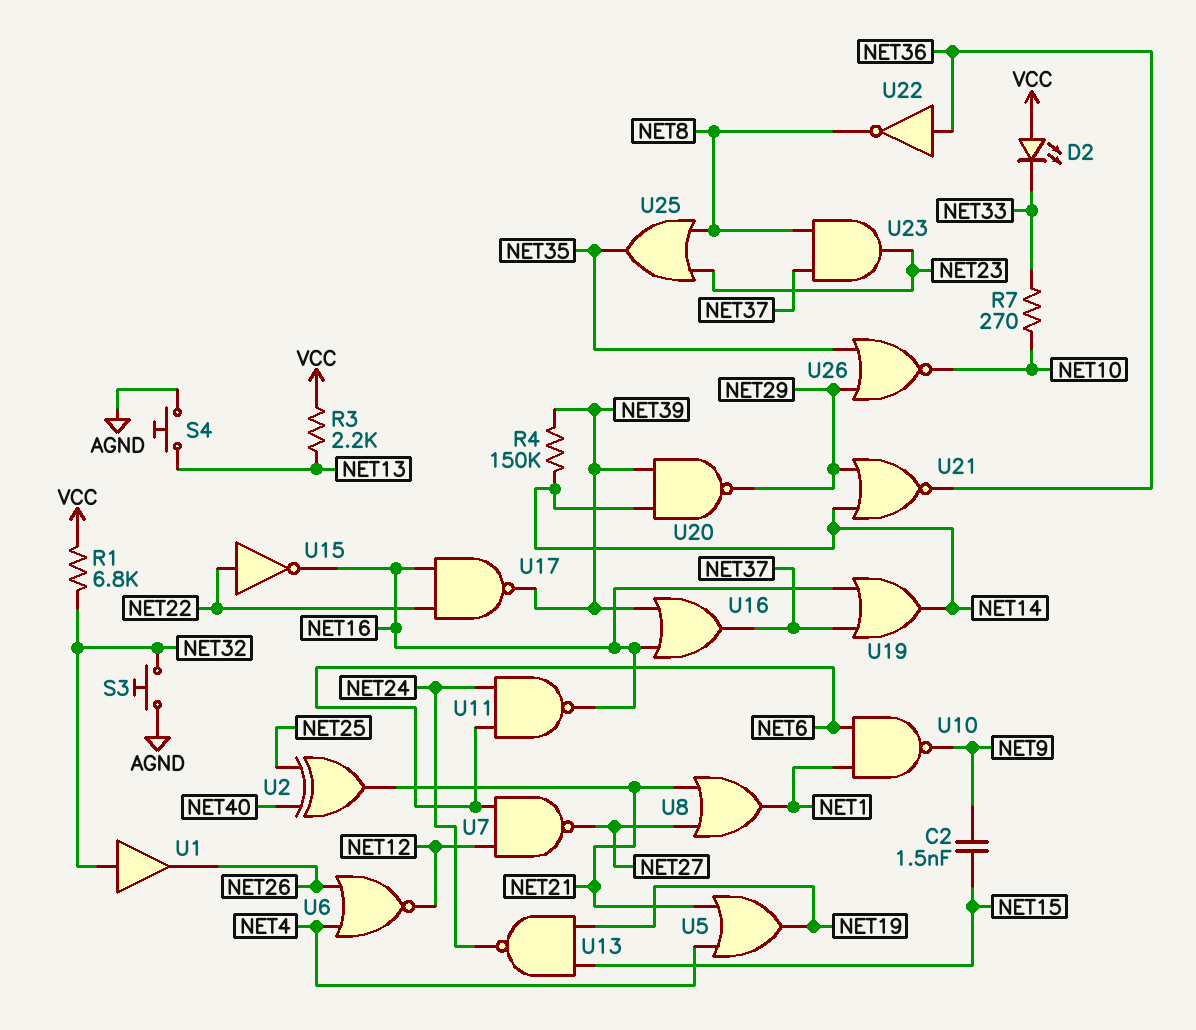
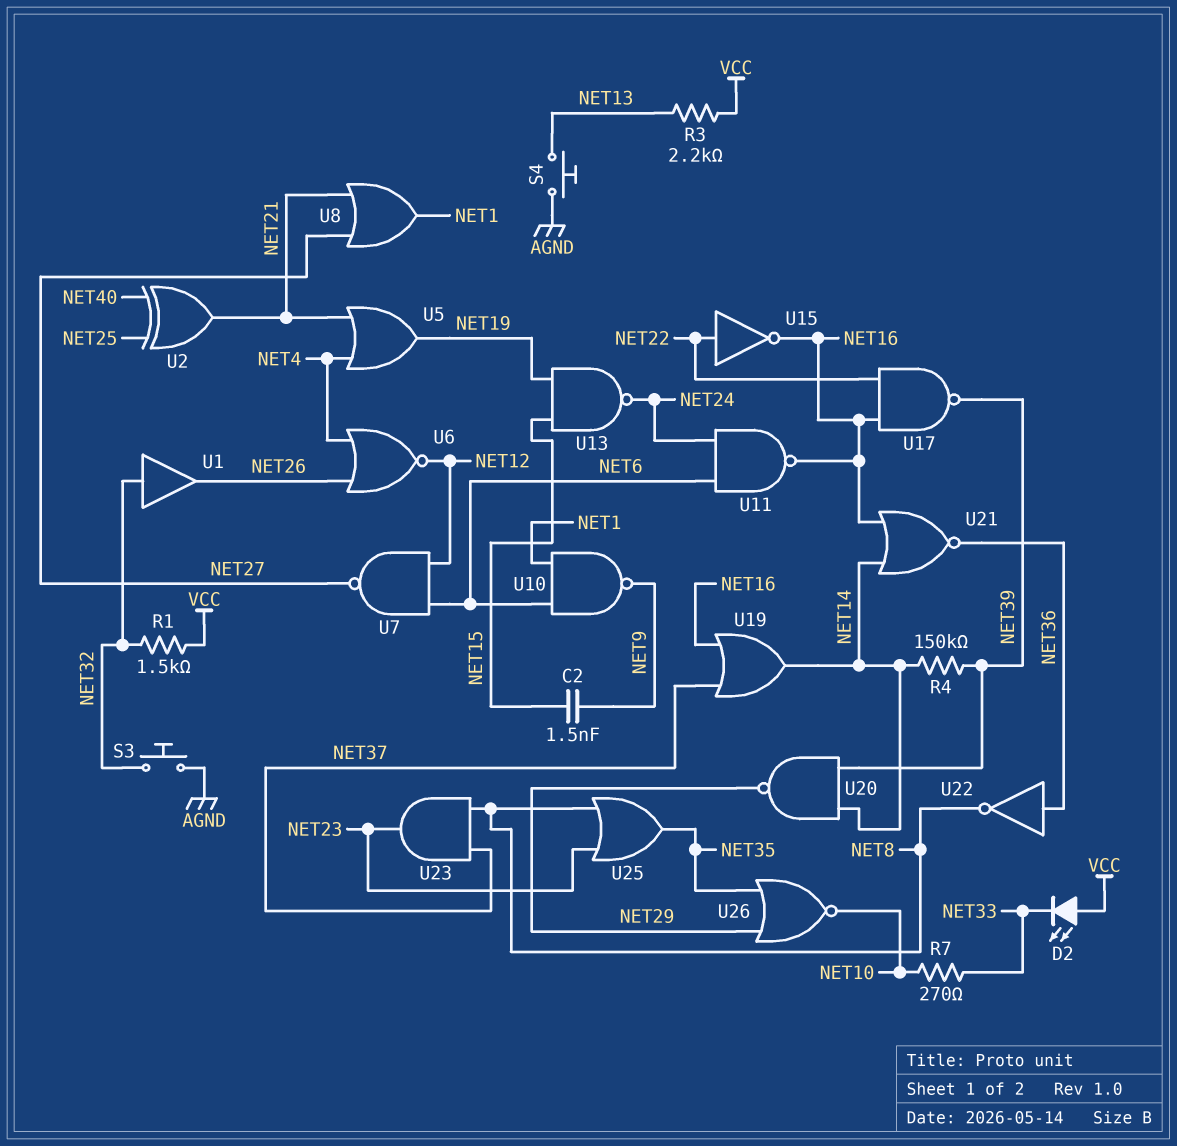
R1: 6.8k (NET32, VCC) -> 1.5k (NET32, VCC)
U16: OR (in NET16, in NET39, out NET37) -> none
U21: NOR (in NET14, in NET29, out NET36) -> NOR (in NET14, in NET16, out NET36)

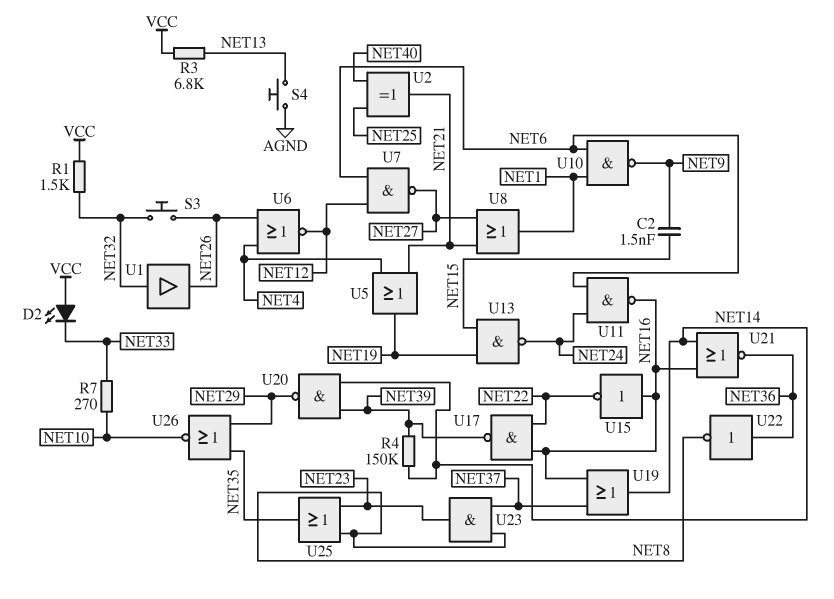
R3: 2.2k (NET13, VCC) -> 6.8k (NET13, VCC)
S3: button (AGND, NET32) -> button (NET26, NET32)
U15: NOT (in NET22, out NET16) -> NOT (in NET16, out NET22)

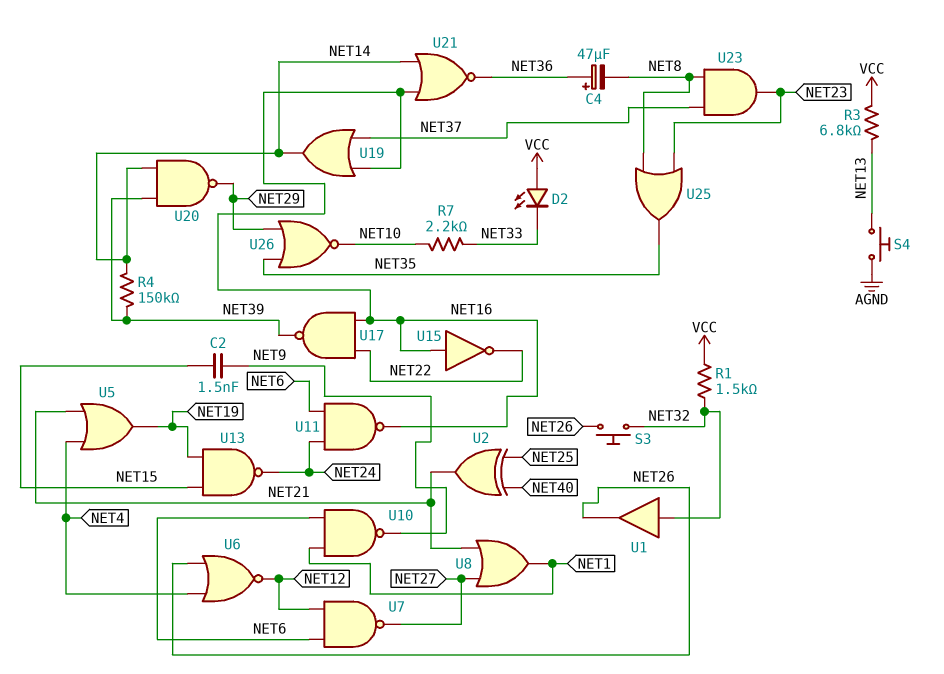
C4: none -> 47uF (plus NET36, minus NET8)
R7: 270 (NET10, NET33) -> 2.2k (NET10, NET33)
U22: NOT (in NET36, out NET8) -> none

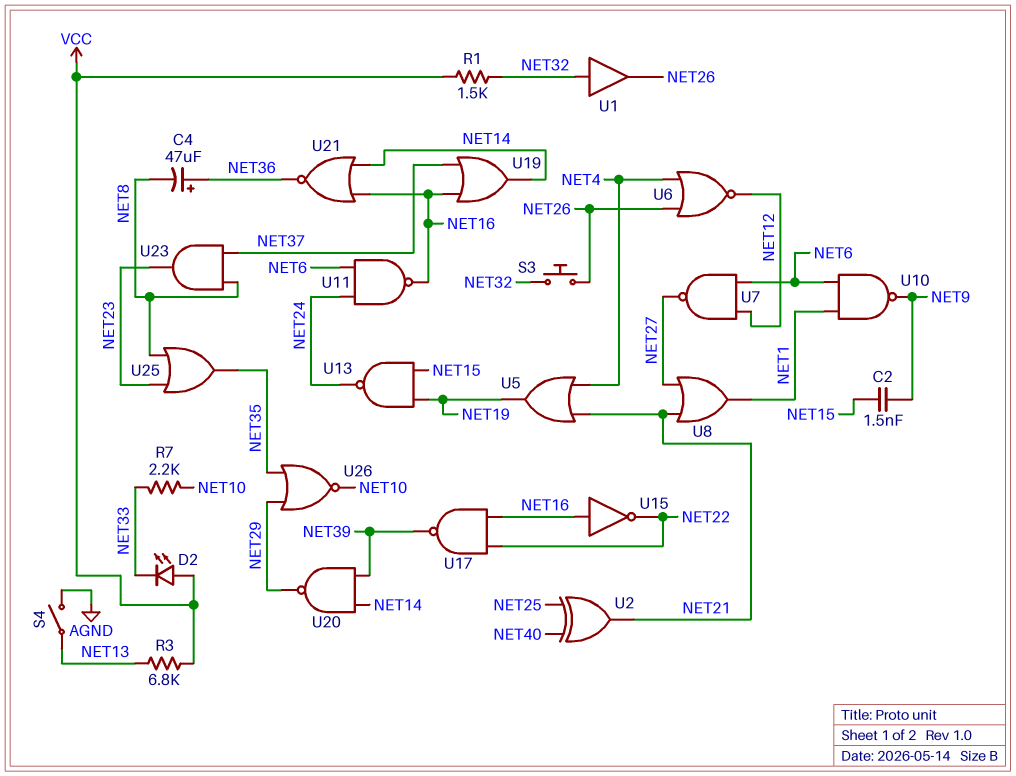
R4: 150k (NET14, NET39) -> none
S4: button (AGND, NET13) -> switch (AGND, NET13)

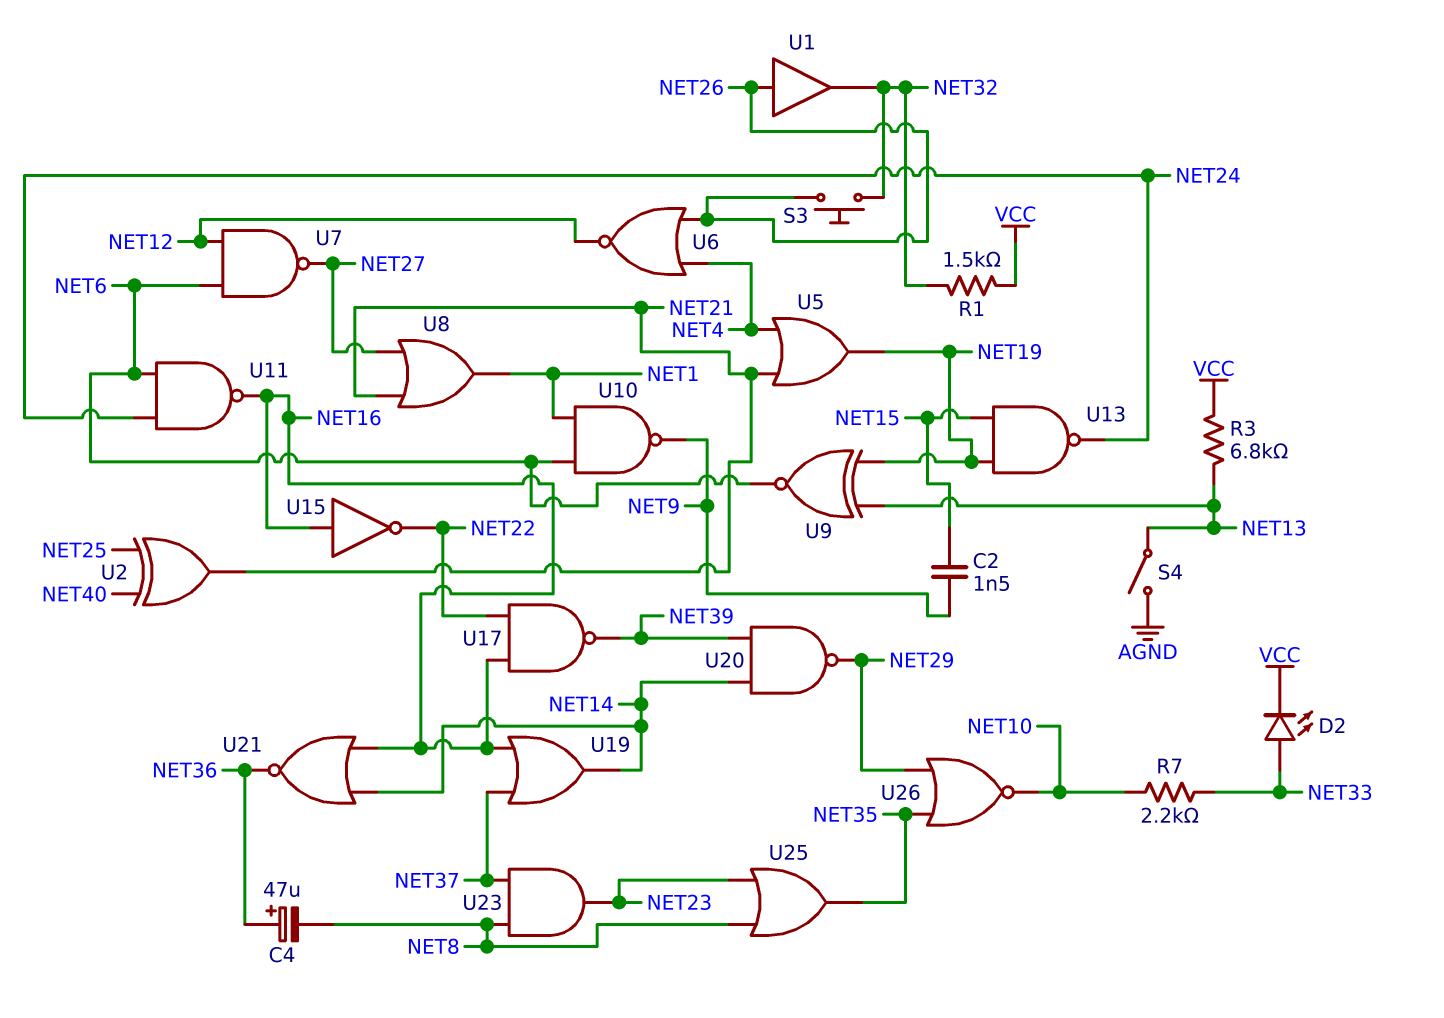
D2: LED (A VCC, K NET33) -> LED (A NET33, K VCC)
U1: buffer (in NET32, out NET26) -> buffer (in NET26, out NET32)
U9: none -> XNOR (in NET13, in NET19, out NET6)

